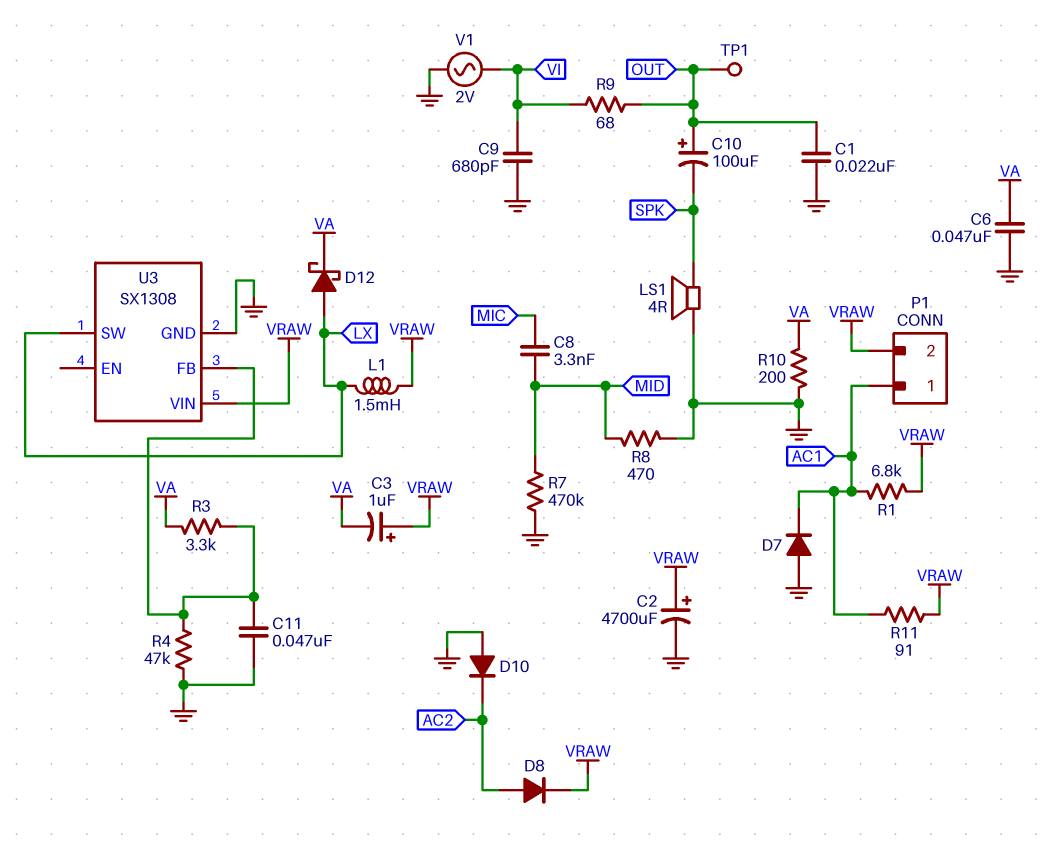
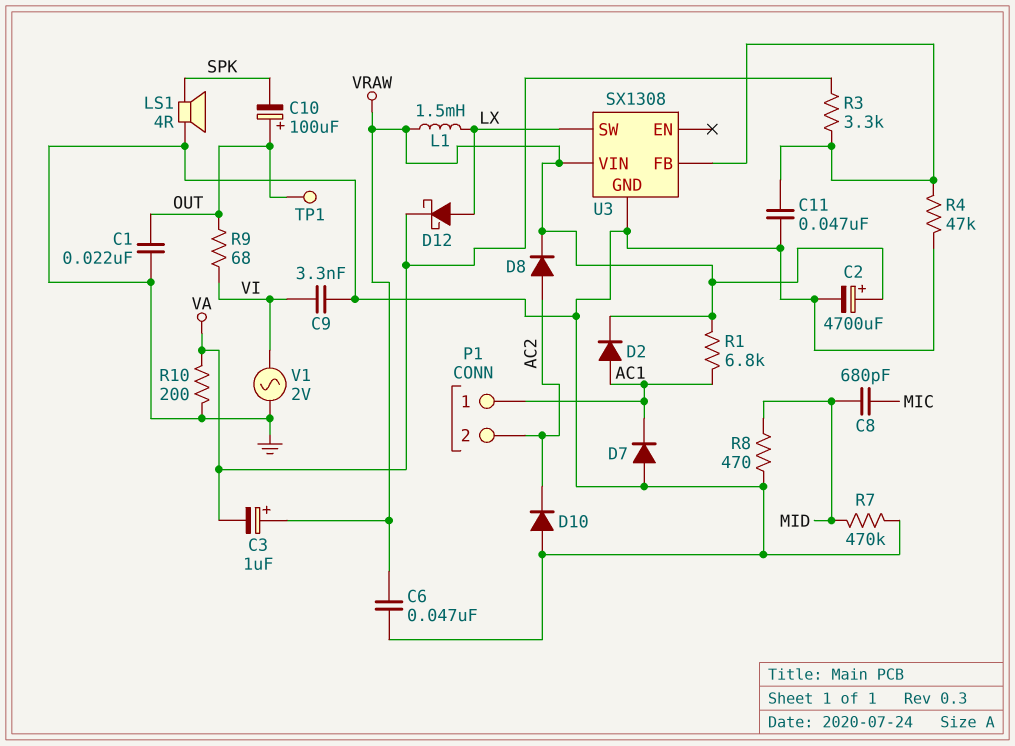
C6: 47nF (GND, VA) -> 47nF (GND, VRAW)
C8: 3.3nF (MIC, MID) -> 680pF (MIC, MID)
C9: 680pF (GND, VI) -> 3.3nF (GND, VI)
D2: none -> diode (A AC1, K VRAW)
P1 pin 2: VRAW -> AC2
R11: 91 (AC1, VRAW) -> none

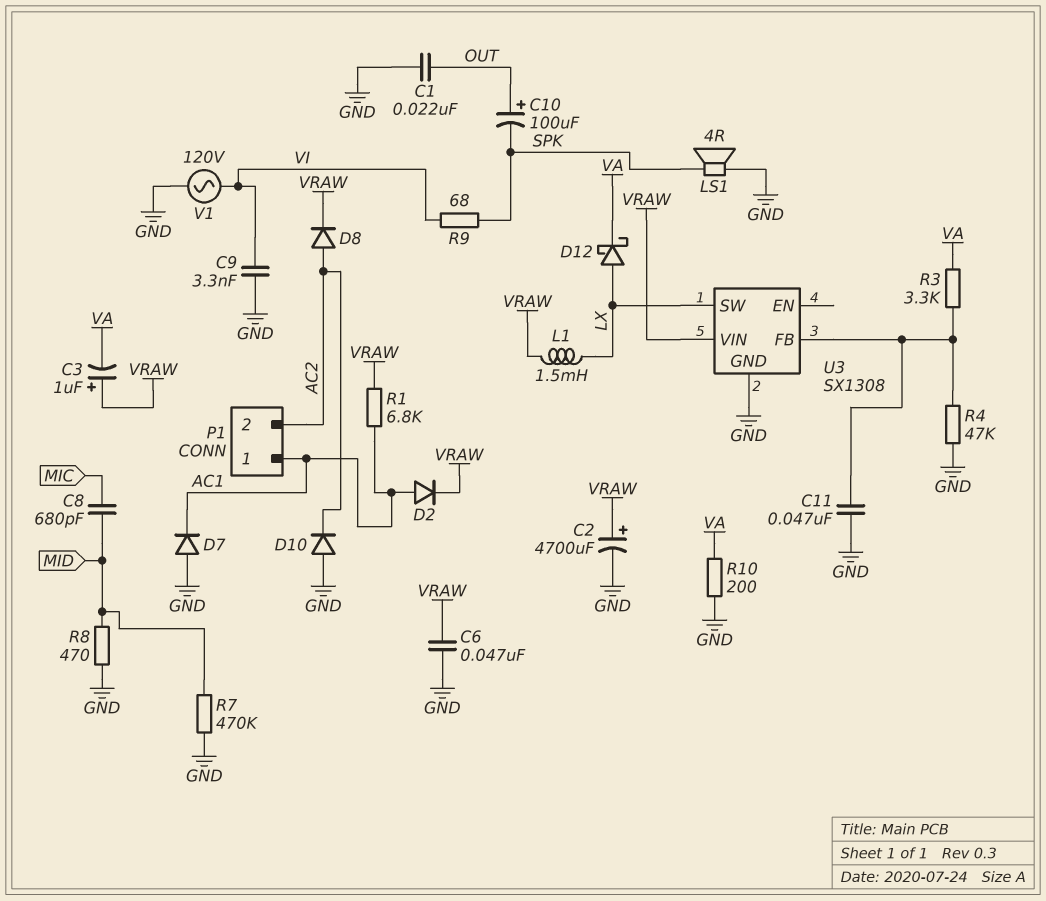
R9: 68 (OUT, VI) -> 68 (SPK, VI)
TP1: test point (OUT) -> none
V1: AC 2V (GND, VI) -> AC 120V (GND, VI)

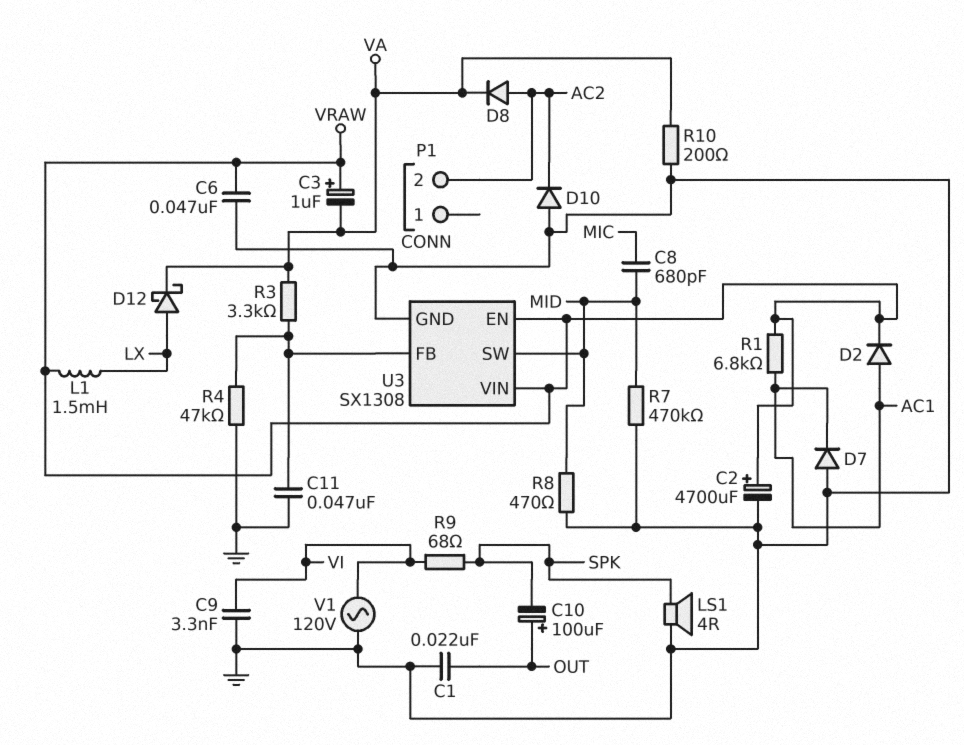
D8: diode (A AC2, K VRAW) -> diode (A AC2, K VA)
P1 pin 1: AC1 -> none
U3 pin EN: none -> VRAW
U3 pin SW: LX -> MID

